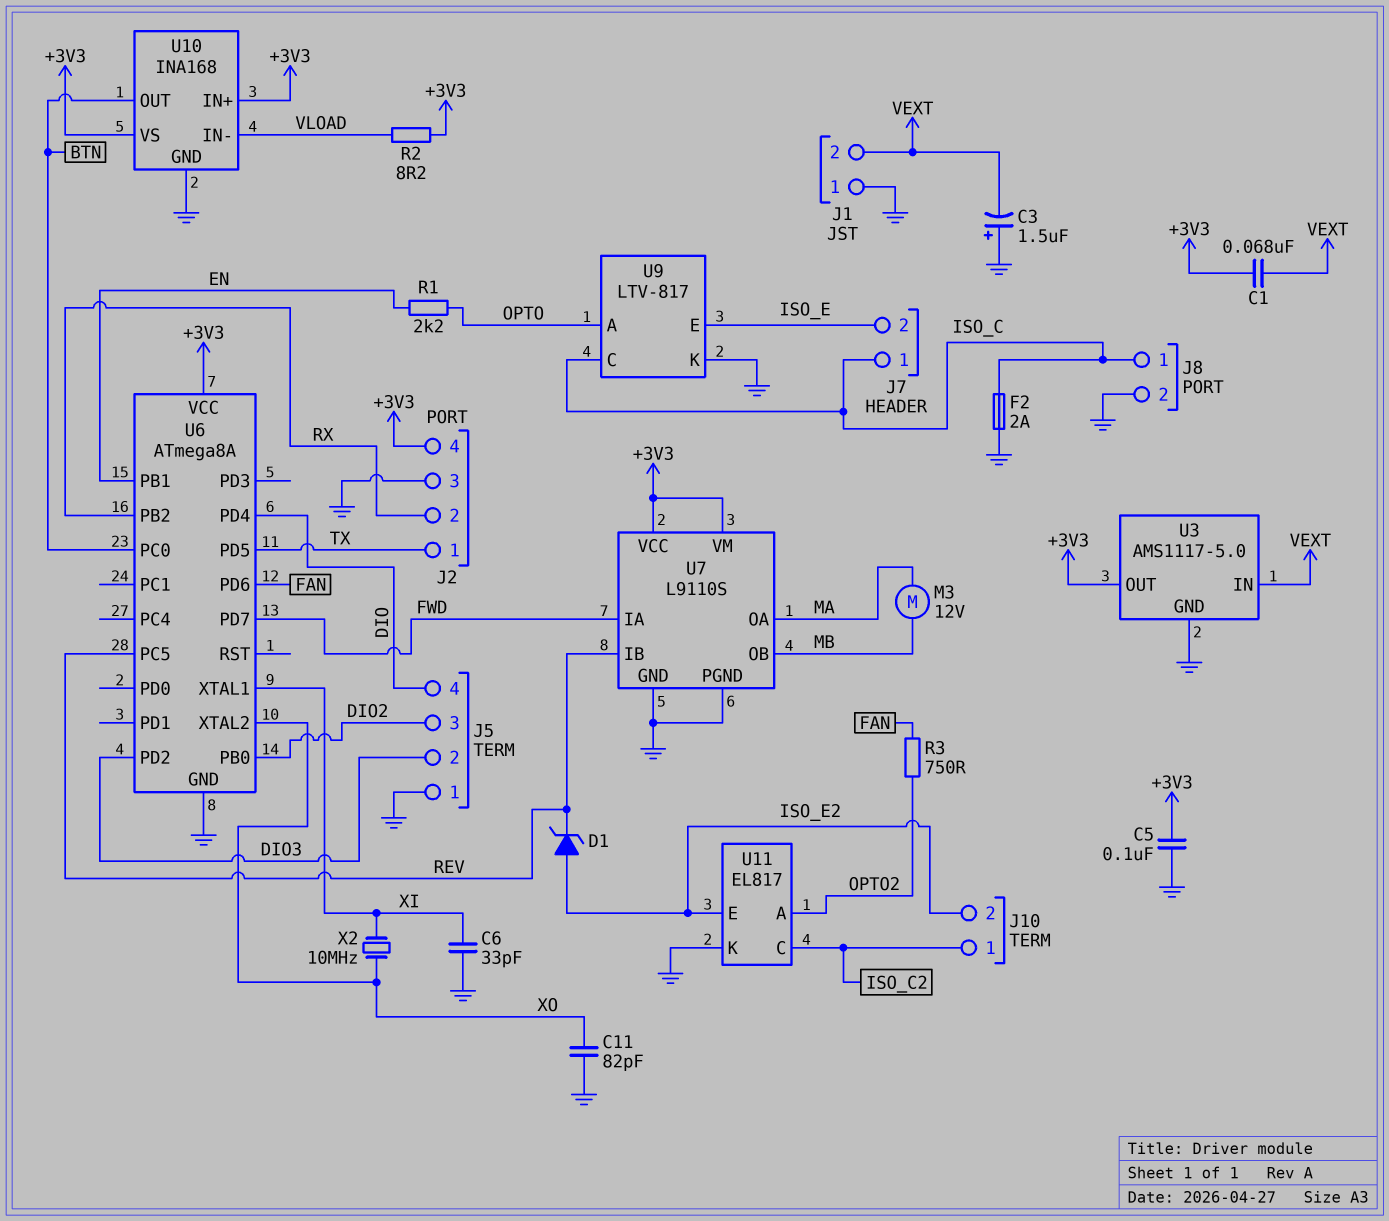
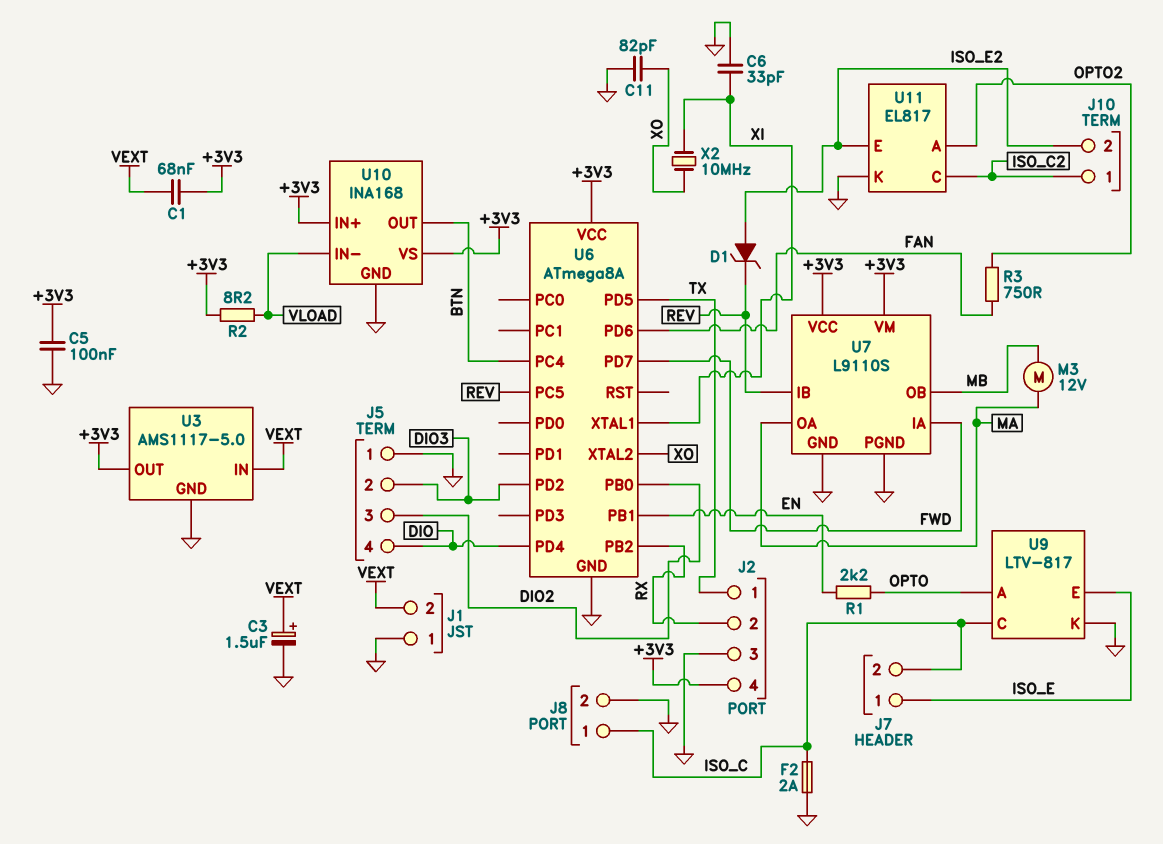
C3: 1.5uF (plus GND, minus VEXT) -> 1.5uF (plus VEXT, minus GND)
J7 pin 1: ISO_C -> ISO_E
J7 pin 2: ISO_E -> ISO_C
U6 pin PC0: BTN -> none
U6 pin PC4: none -> BTN

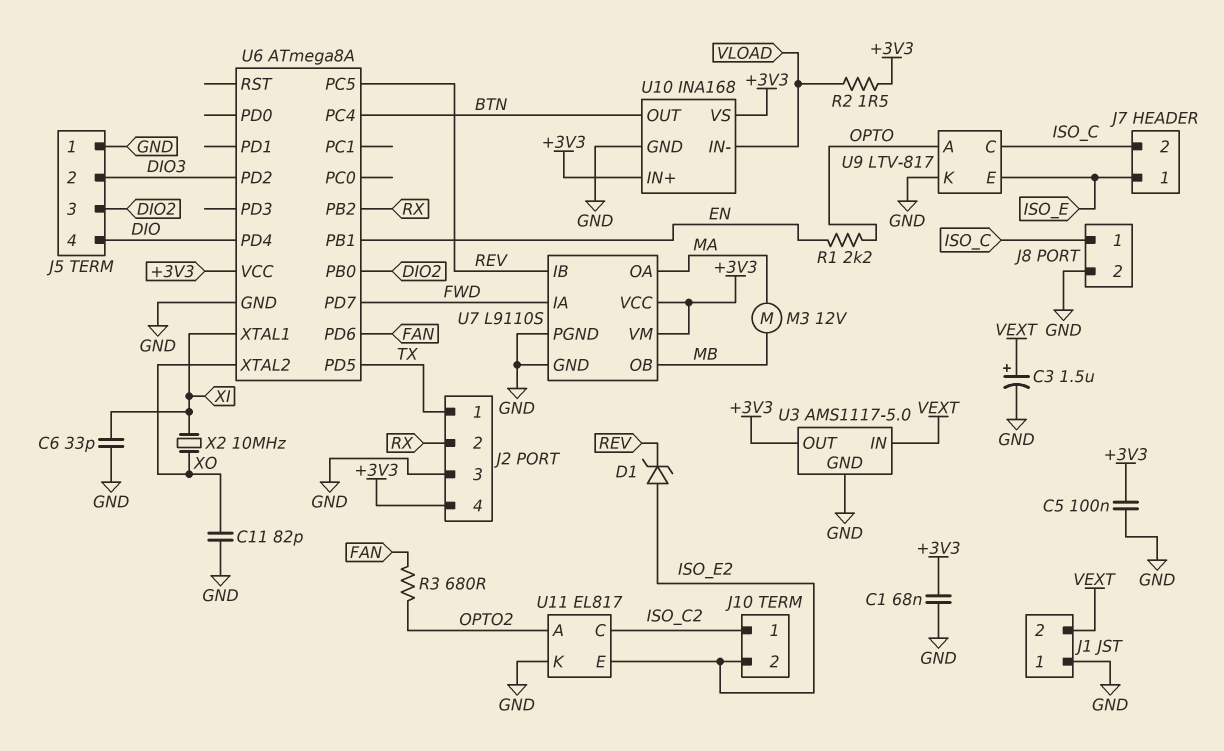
C1: 68nF (+3V3, VEXT) -> 68nF (+3V3, GND)
F2: 2A (GND, ISO_C) -> none
R2: 8.2 (+3V3, VLOAD) -> 1.5 (+3V3, VLOAD)
R3: 750 (FAN, OPTO2) -> 680 (FAN, OPTO2)

